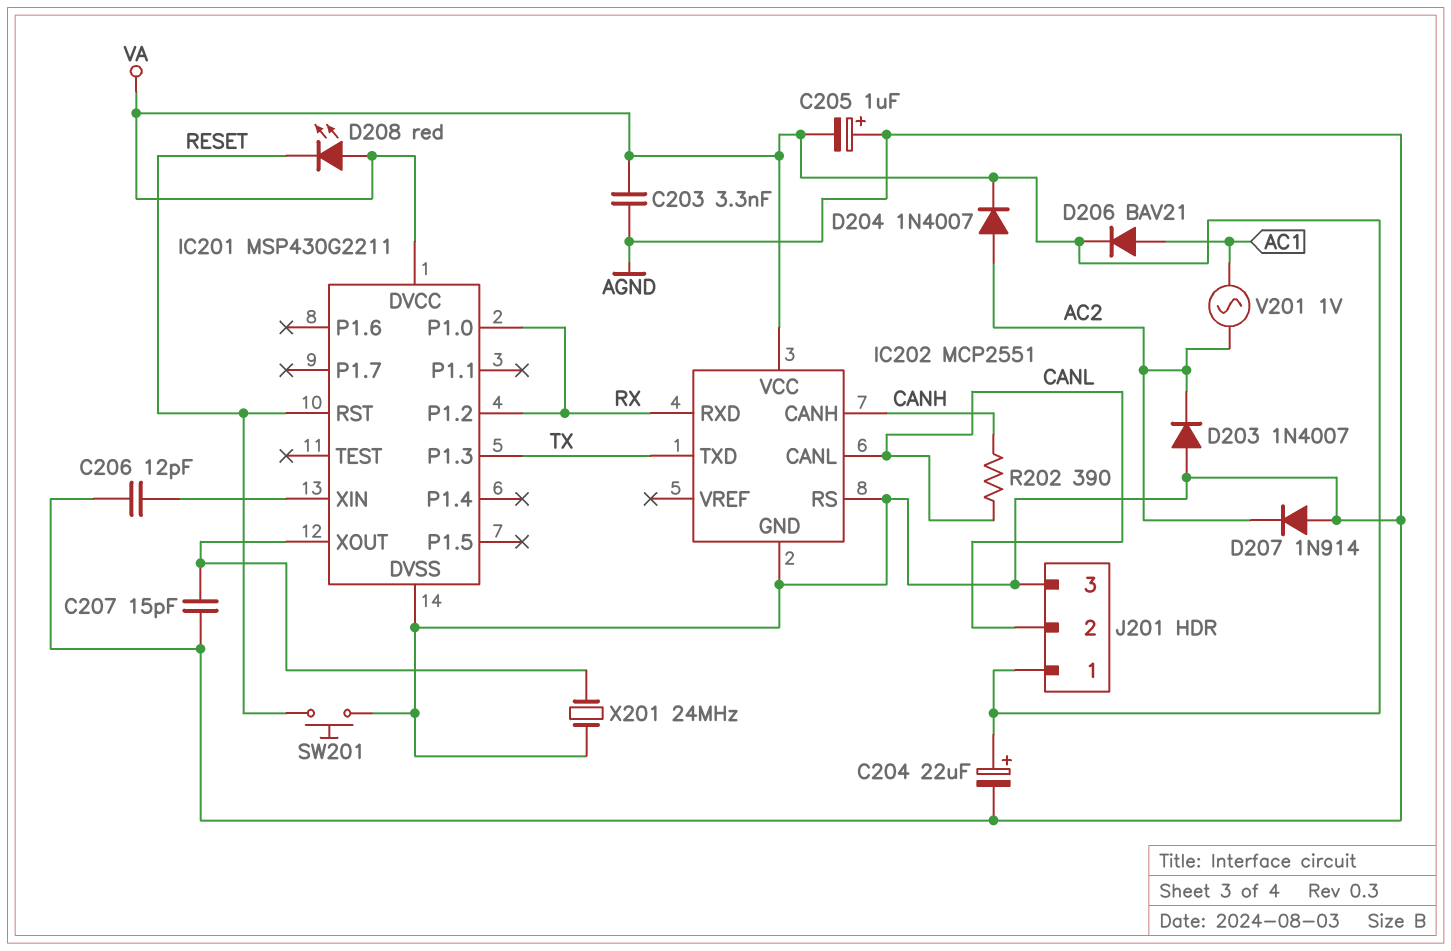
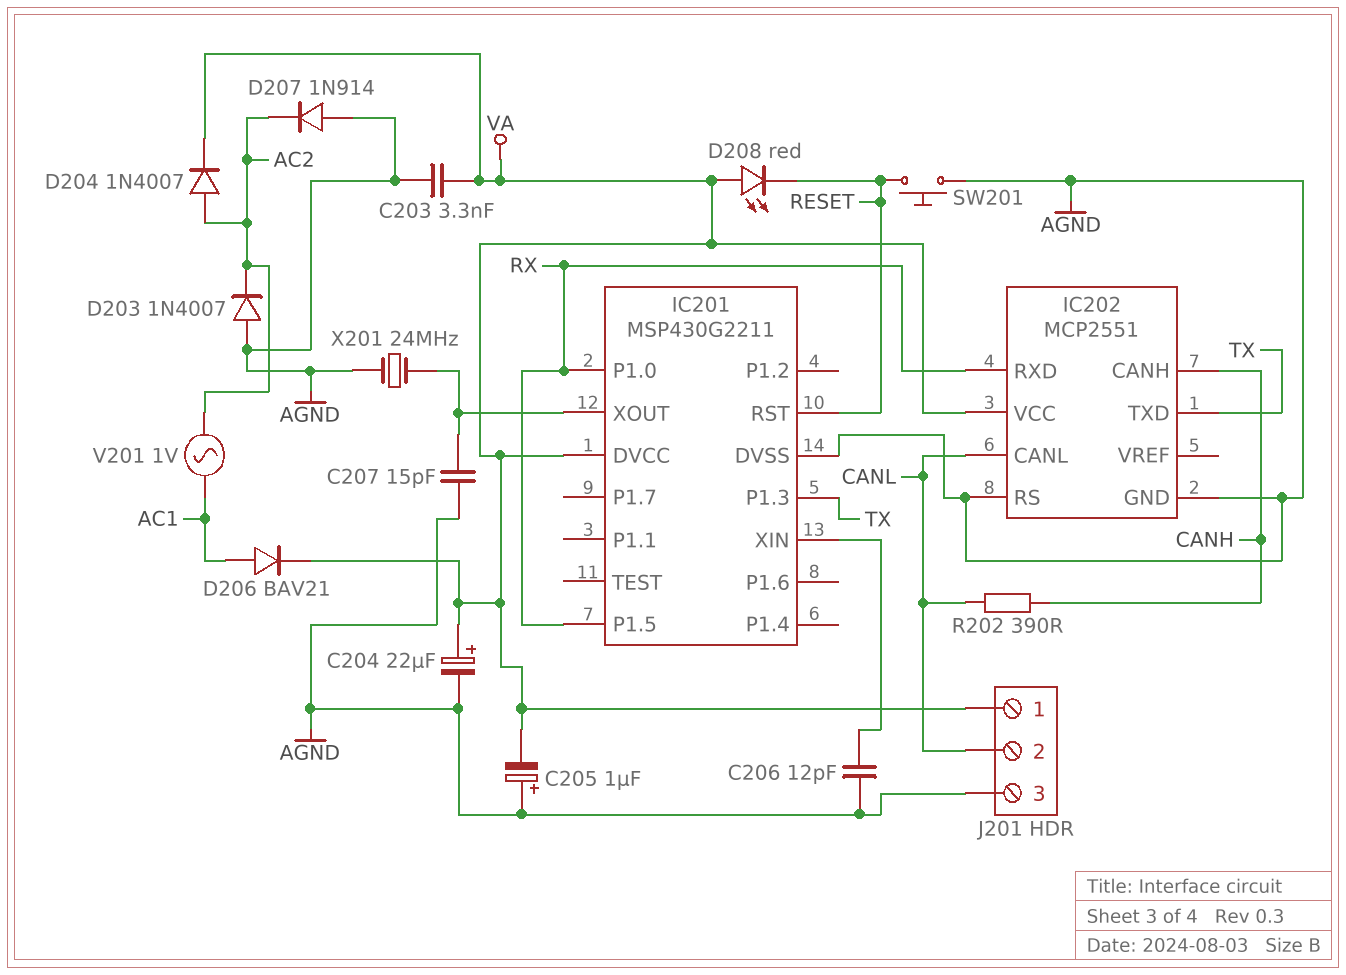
IC201 pin P1.2: RX -> none
IC201 pin P1.5: none -> RX

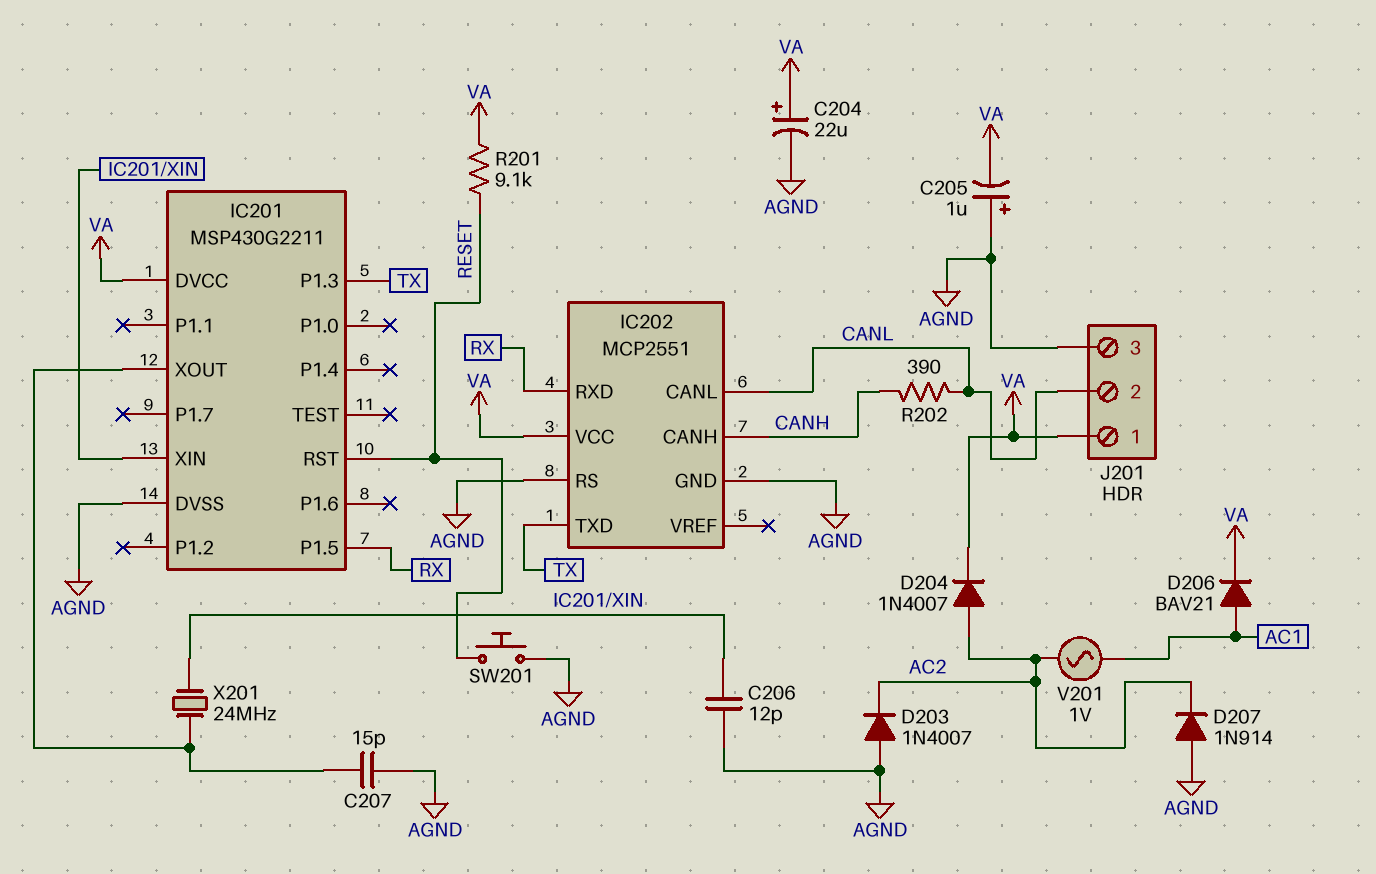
C203: 3.3nF (AGND, VA) -> none
D208: LED red (A VA, K RESET) -> none
IC201 pin P1.0: RX -> none
R201: none -> 9.1k (RESET, VA)
X201: 24MHz (AGND, IC201/XOUT) -> 24MHz (IC201/XIN, IC201/XOUT)

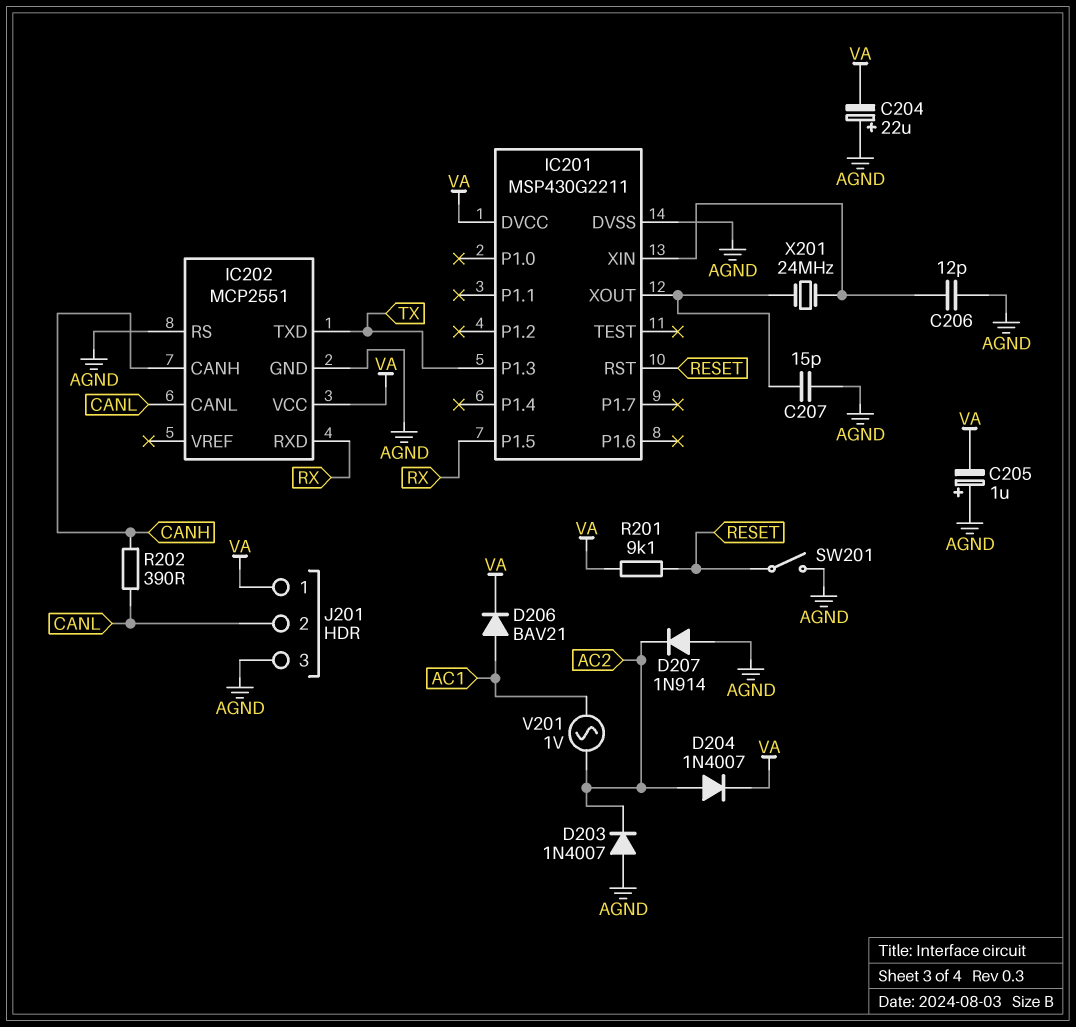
C204: 22uF (plus VA, minus AGND) -> 22uF (plus AGND, minus VA)
SW201: button (AGND, RESET) -> switch (AGND, RESET)

